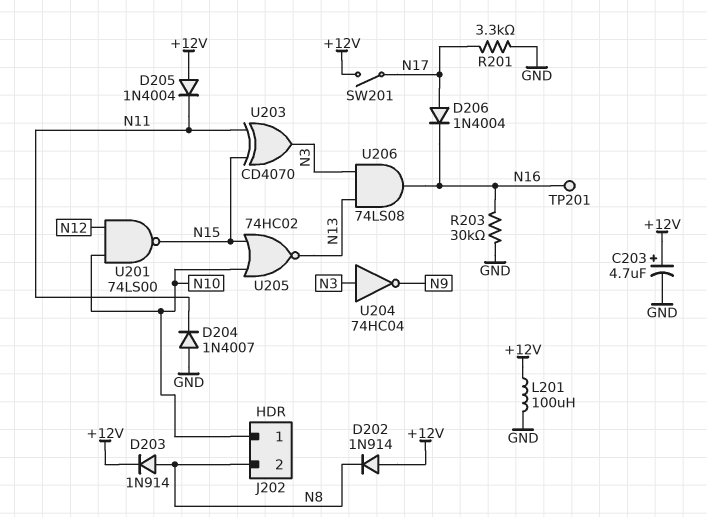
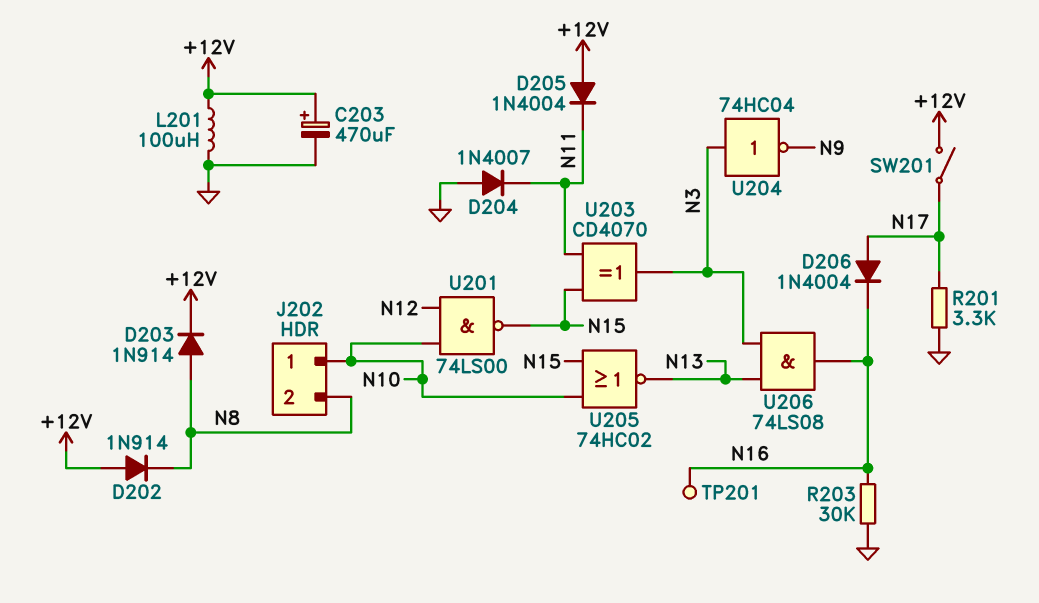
C203: 4.7uF (plus +12V, minus GND) -> 470uF (plus +12V, minus GND)

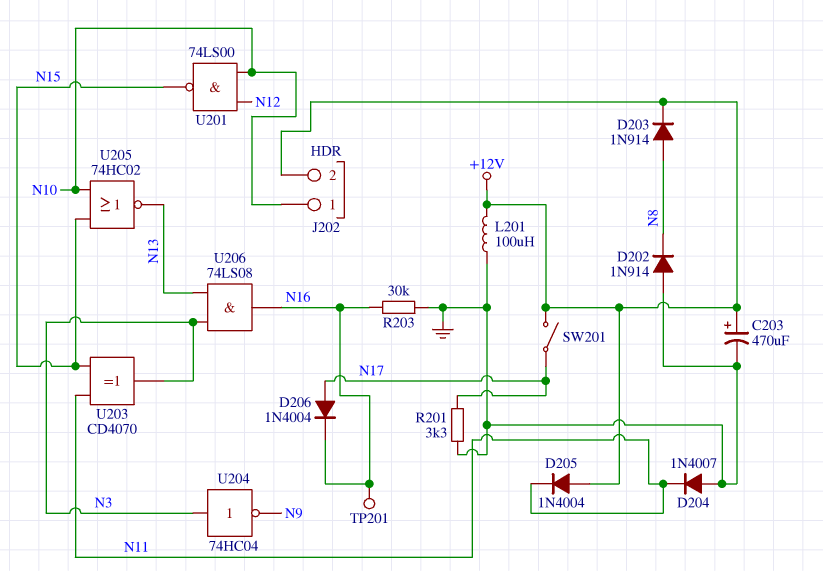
D202: diode 1N914 (A +12V, K N8) -> diode 1N914 (A GND, K N8)
J202 pin 2: N8 -> +12V

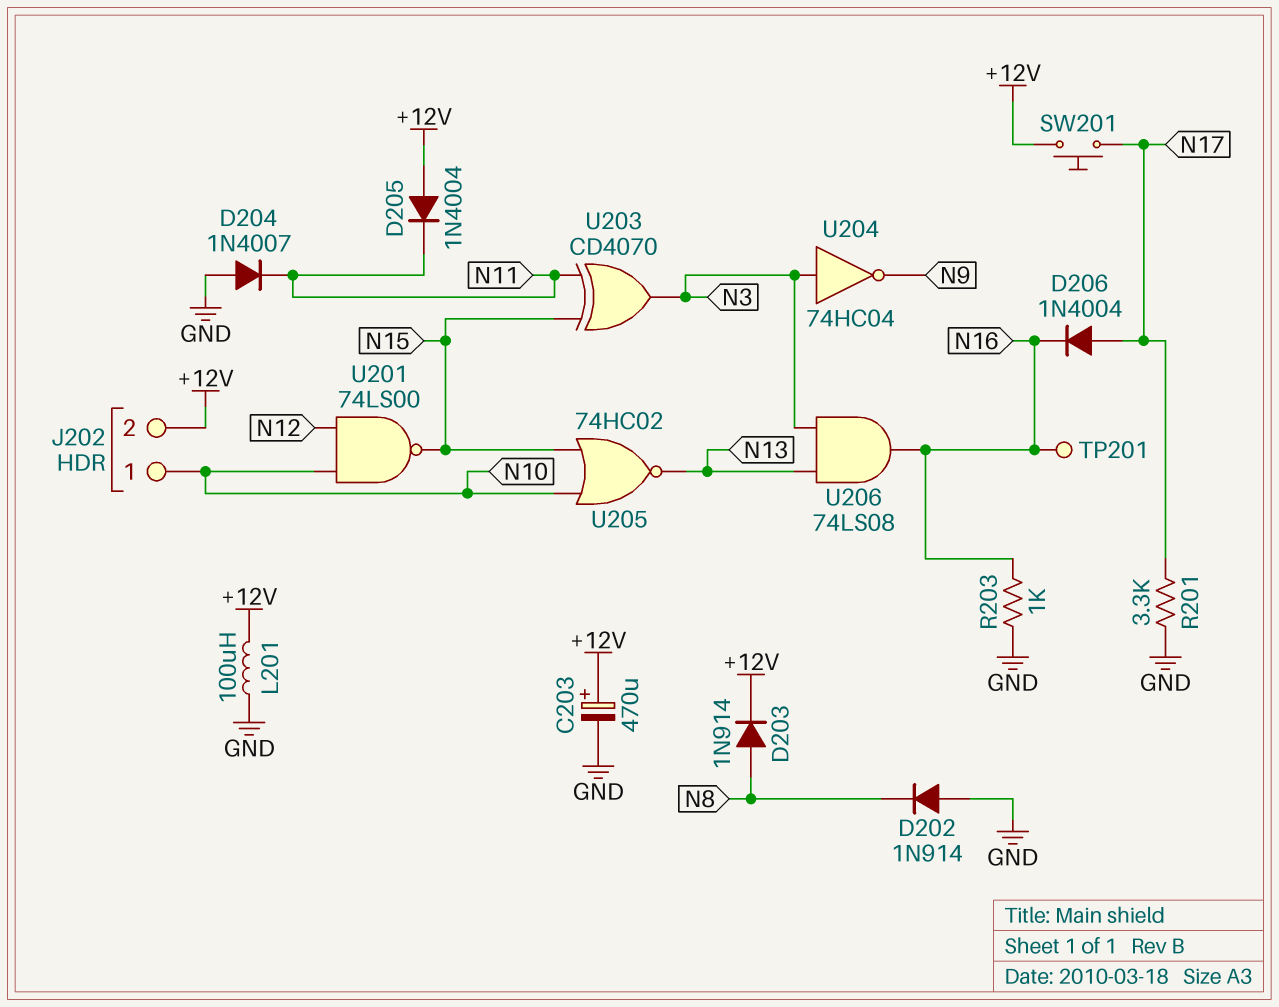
R203: 30k (GND, N16) -> 1k (GND, N16)
SW201: switch (+12V, N17) -> button (+12V, N17)

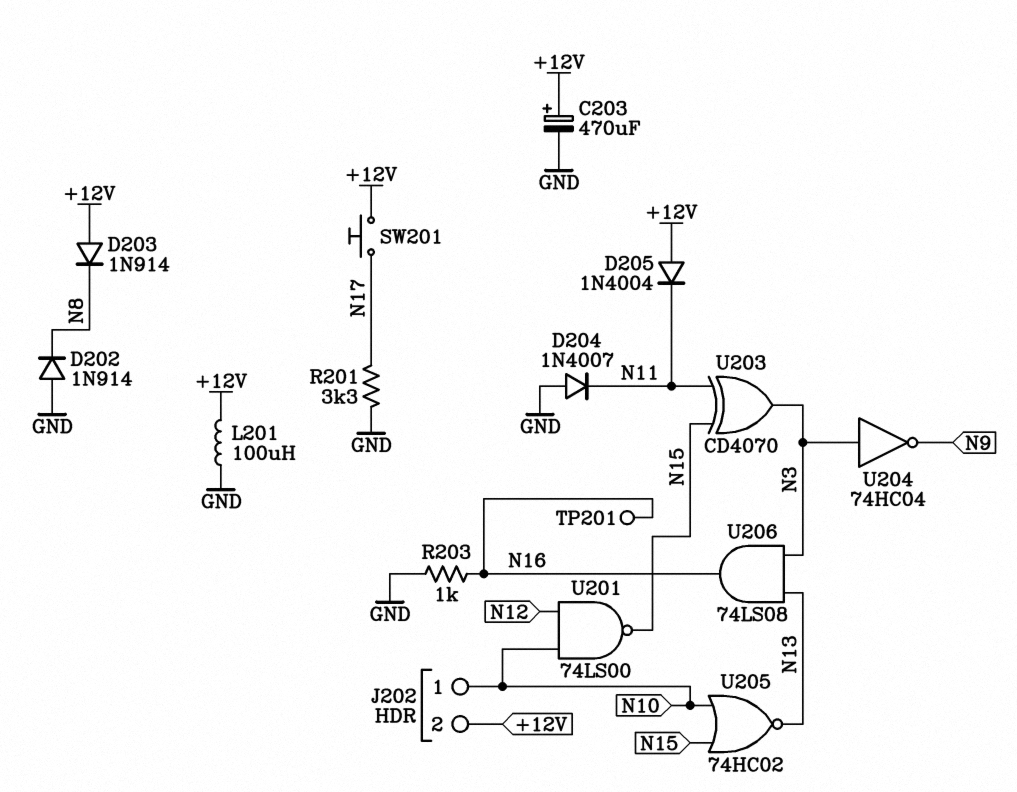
D203: diode 1N914 (A N8, K +12V) -> diode 1N914 (A +12V, K N8)
D206: diode 1N4004 (A N17, K N16) -> none

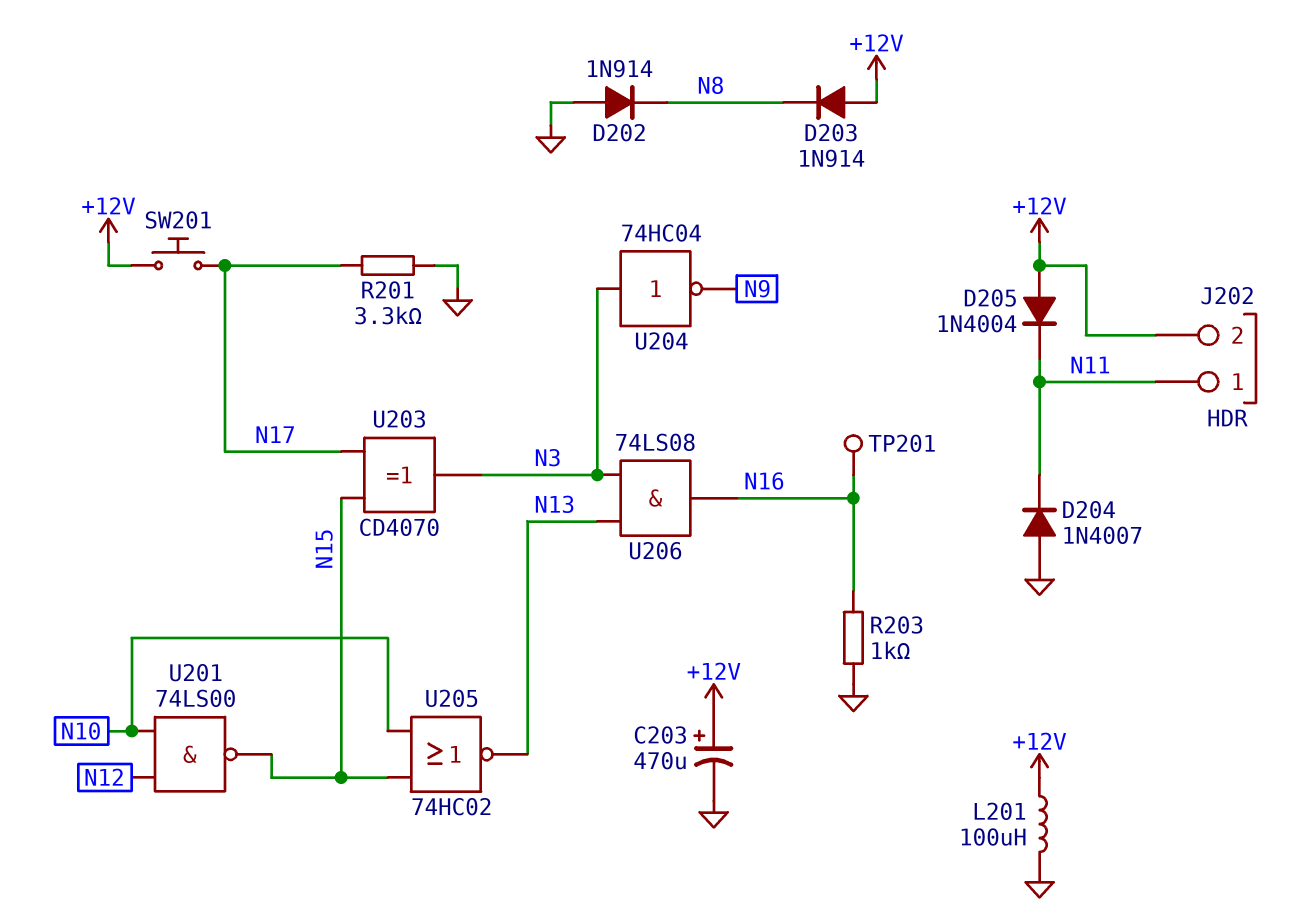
J202 pin 1: N10 -> N11
U203: XOR CD4070 (in N11, in N15, out N3) -> XOR CD4070 (in N15, in N17, out N3)

